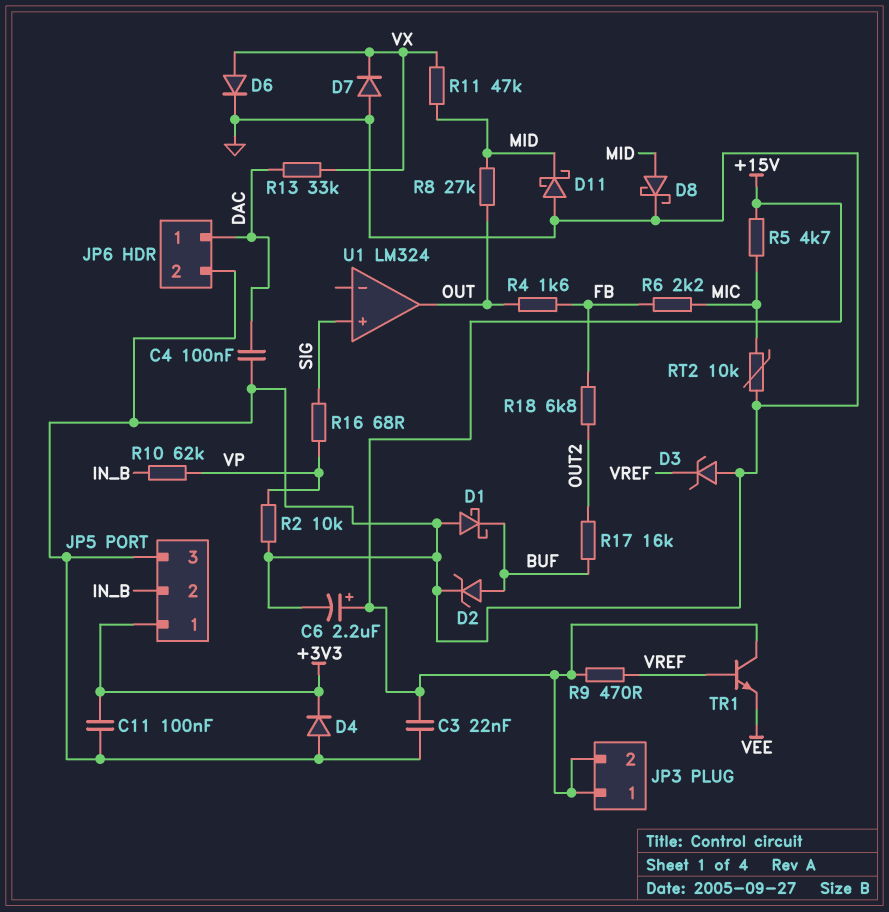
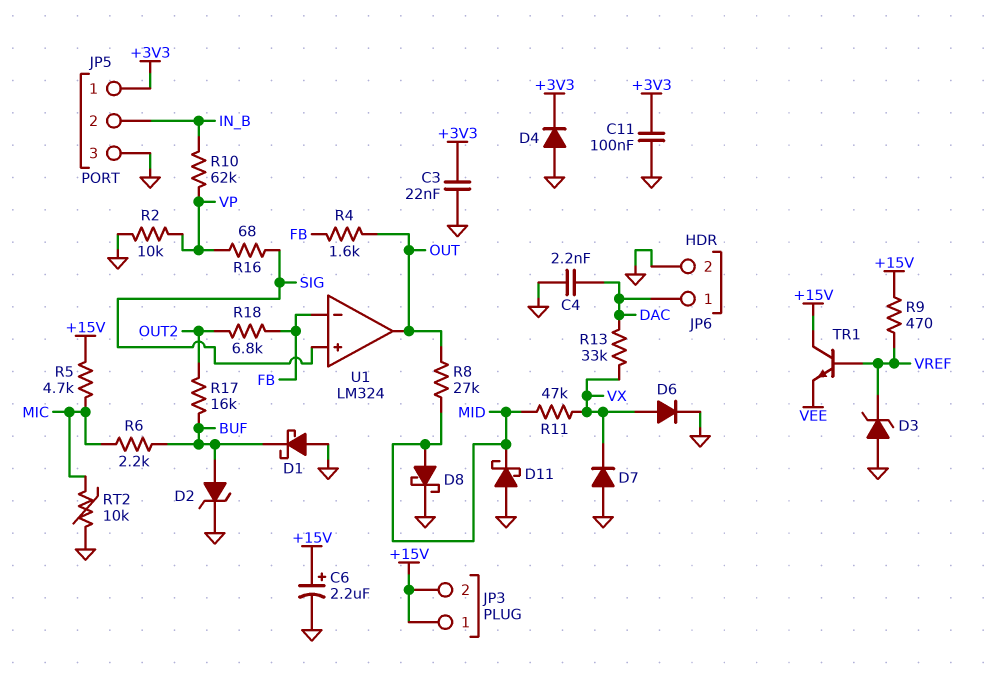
C3: 22nF (+15V, GND) -> 22nF (+3V3, GND)
C4: 100nF (DAC, GND) -> 2.2nF (DAC, GND)
R6: 2.2k (FB, MIC) -> 2.2k (BUF, MIC)
U1 pin in-: none -> FB

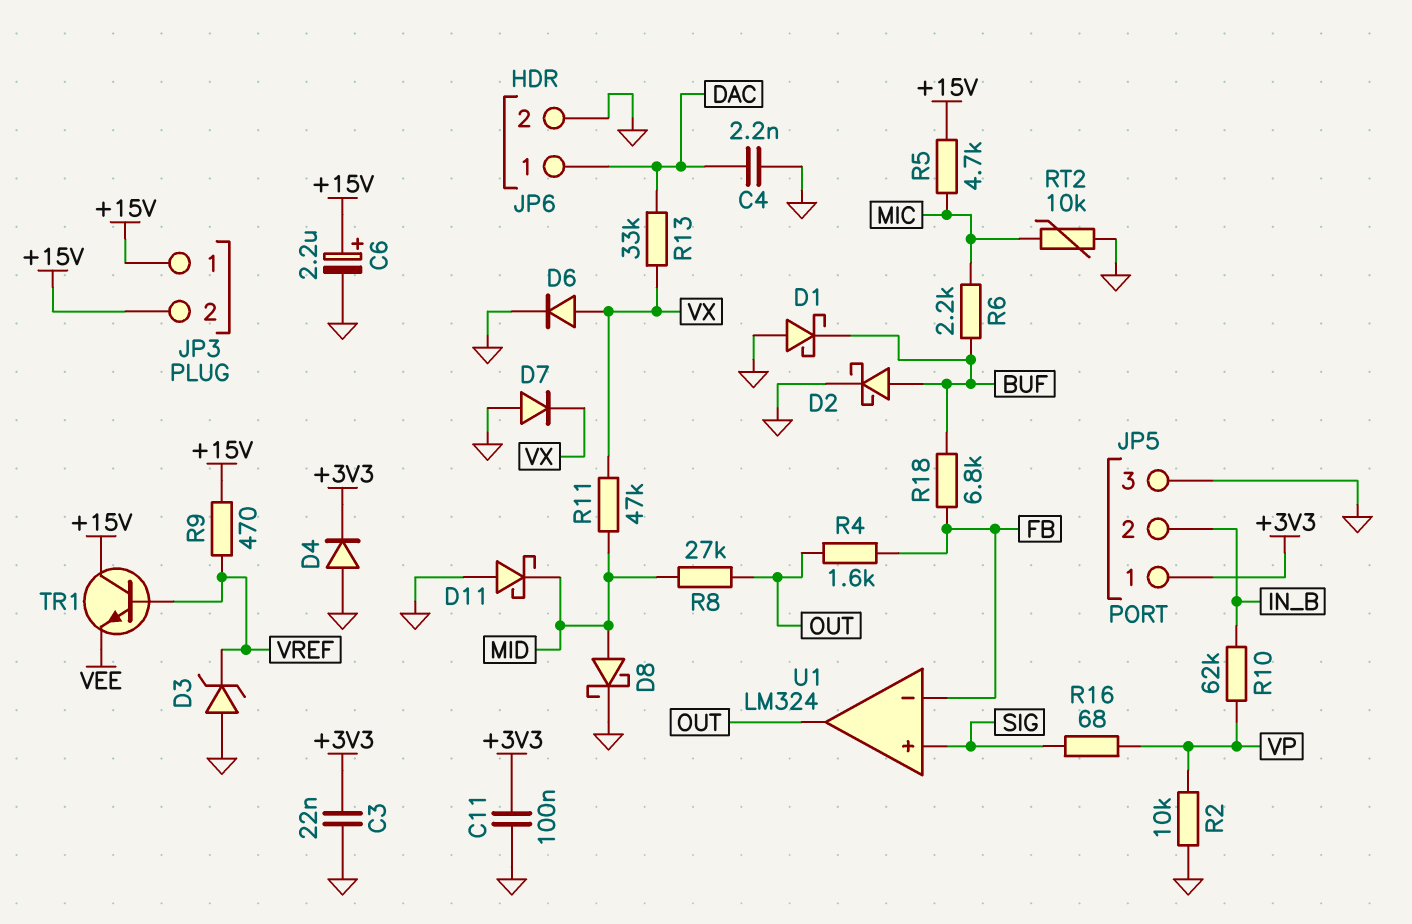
D2: zener (A BUF, K GND) -> schottky (A BUF, K GND)
R17: 16k (BUF, OUT2) -> none
R18: 6.8k (FB, OUT2) -> 6.8k (BUF, FB)

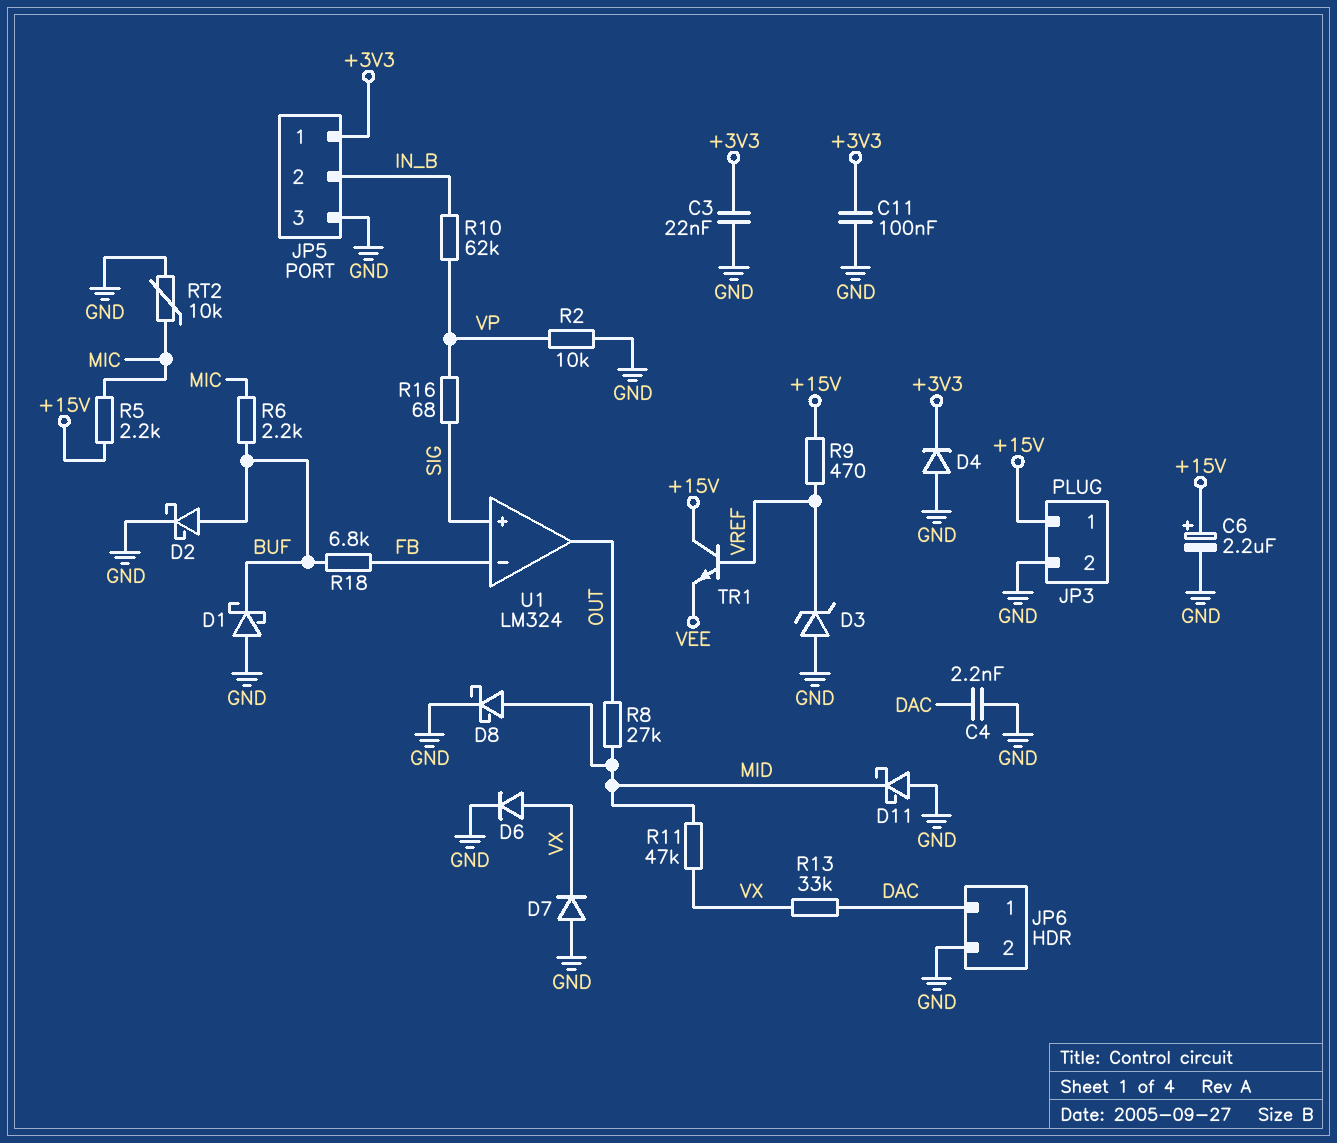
JP3 pin 2: +15V -> GND
R4: 1.6k (FB, OUT) -> none
R5: 4.7k (+15V, MIC) -> 2.2k (+15V, MIC)

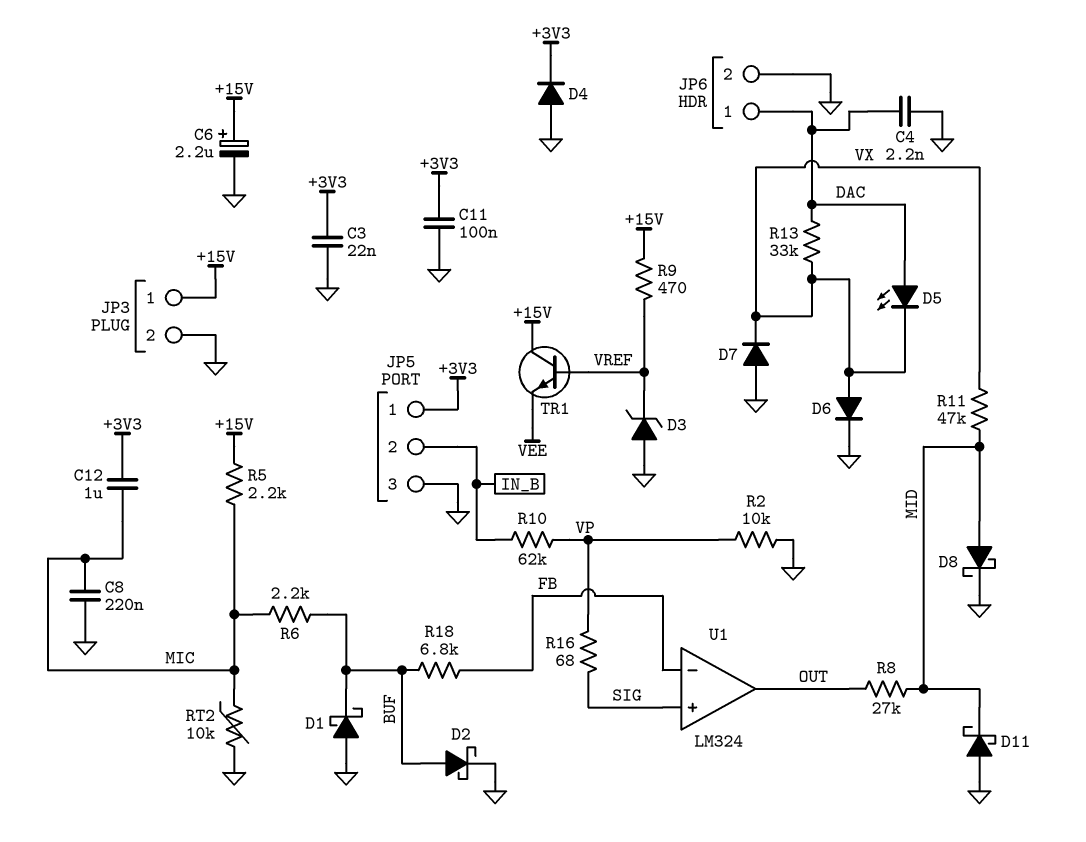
C8: none -> 220nF (GND, MIC)
C12: none -> 1uF (+3V3, MIC)
D5: none -> LED (A DAC, K VX)

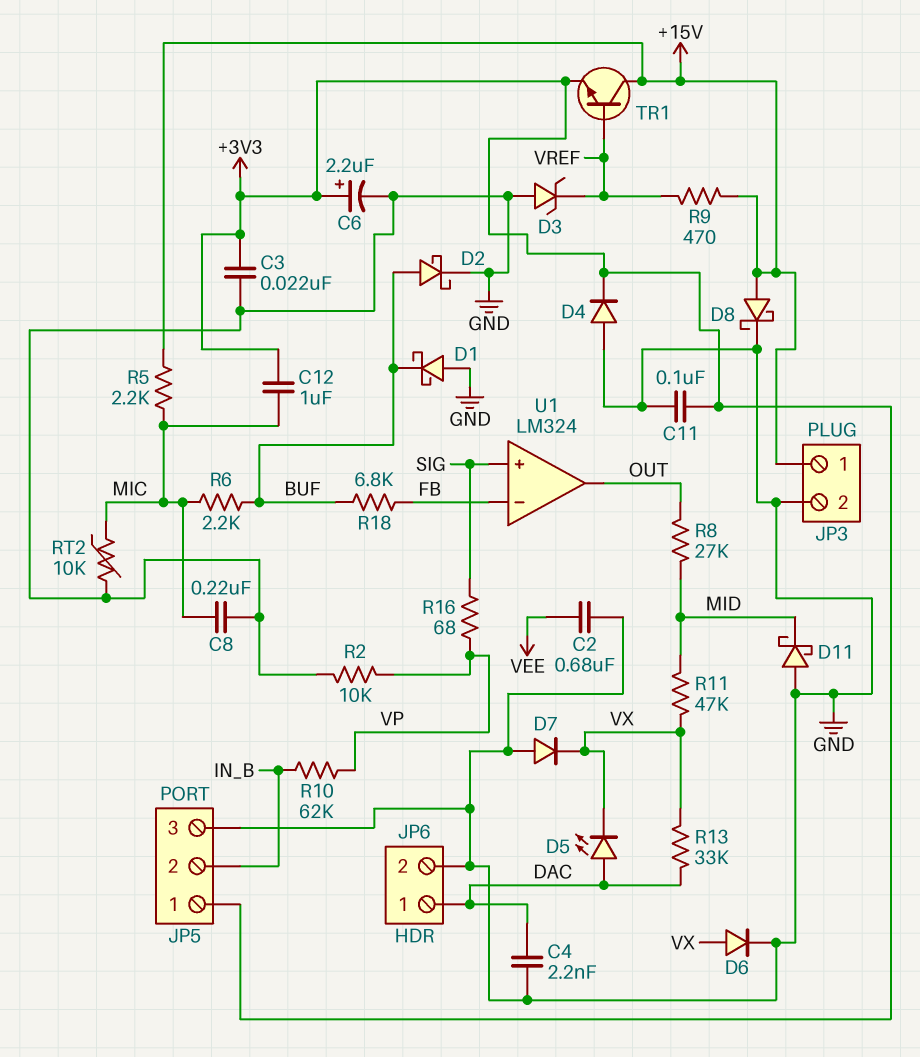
C2: none -> 680nF (GND, VEE)
C6: 2.2uF (plus +15V, minus GND) -> 2.2uF (plus +3V3, minus GND)
D8: schottky (A MID, K GND) -> schottky (A +15V, K GND)
TR1: NPN (B VREF, C +15V, E VEE) -> NPN (B VREF, C +15V, E +3V3)

